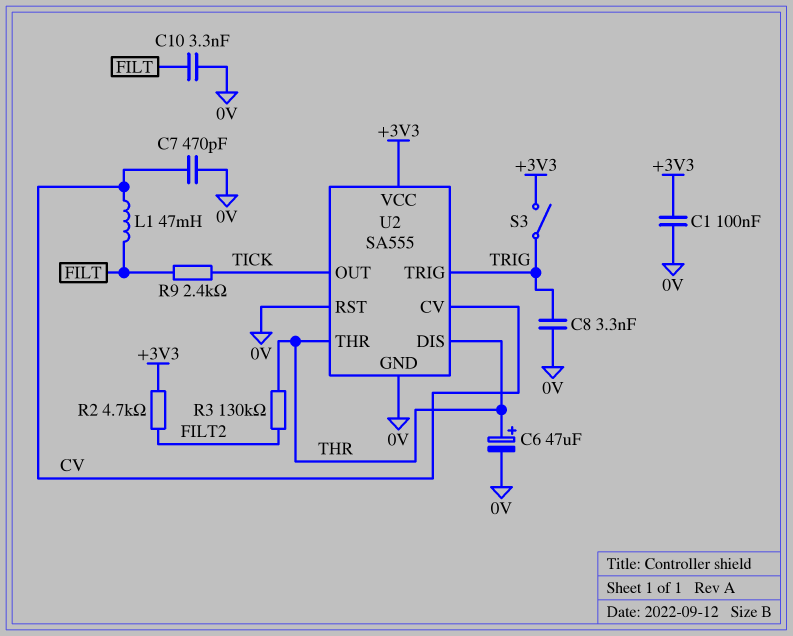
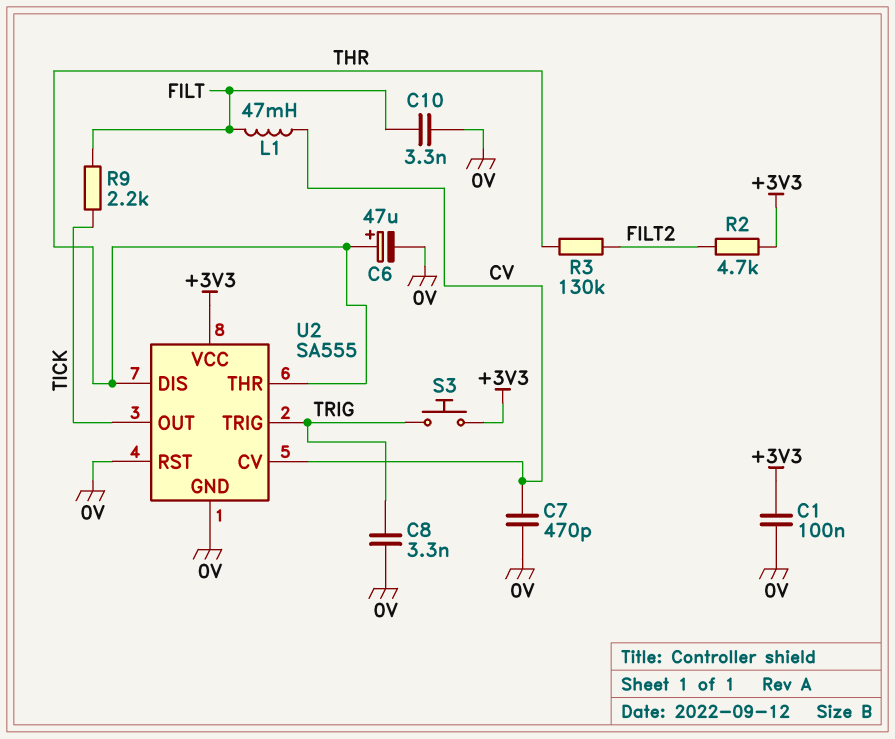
R9: 2.4k (FILT, TICK) -> 2.2k (FILT, TICK)
S3: switch (+3V3, TRIG) -> button (+3V3, TRIG)

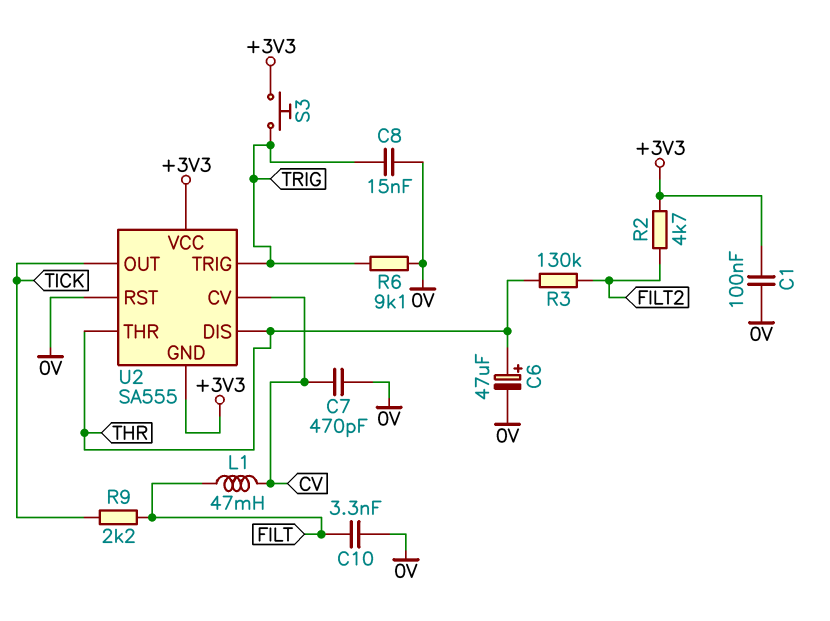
C8: 3.3nF (0V, TRIG) -> 15nF (0V, TRIG)
R6: none -> 9.1k (0V, TRIG)
U2 pin GND: 0V -> +3V3

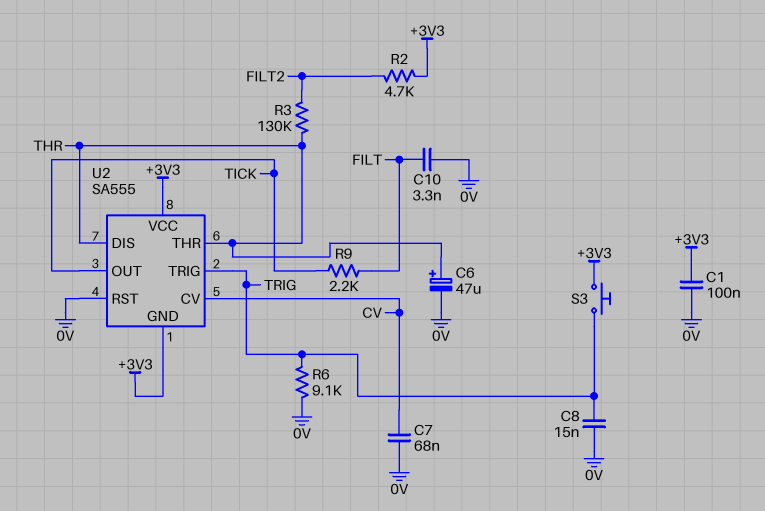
C7: 470pF (0V, CV) -> 68nF (0V, CV)
L1: 47mH (CV, FILT) -> none

